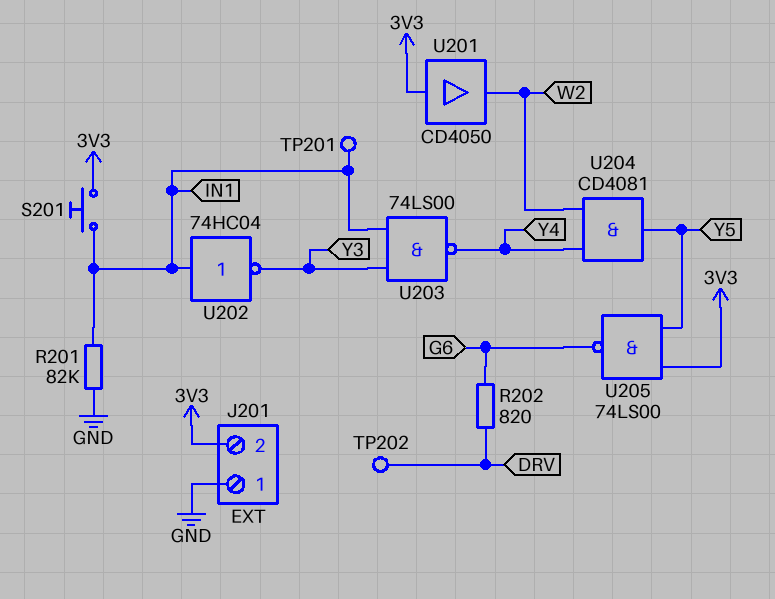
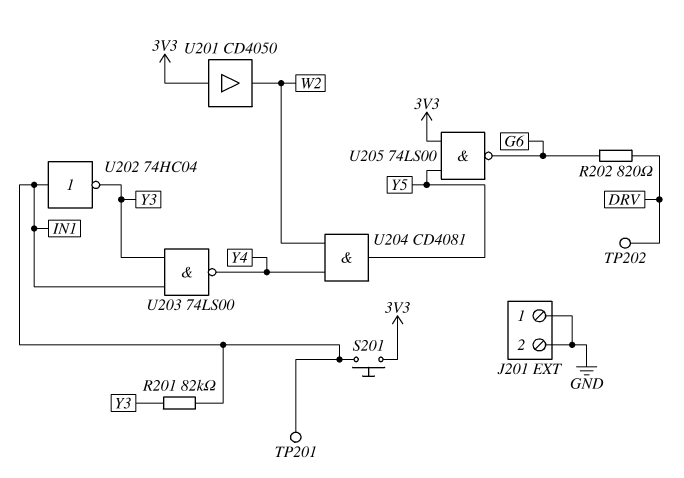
J201 pin 2: 3V3 -> GND
R201: 82k (GND, IN1) -> 82k (IN1, Y3)

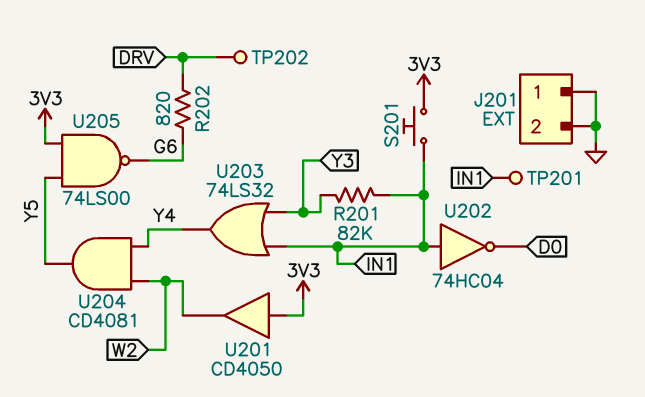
U202: NOT 74HC04 (in IN1, out Y3) -> NOT 74HC04 (in IN1, out D0)
U203: NAND 74LS00 (in IN1, in Y3, out Y4) -> OR 74LS32 (in IN1, in Y3, out Y4)

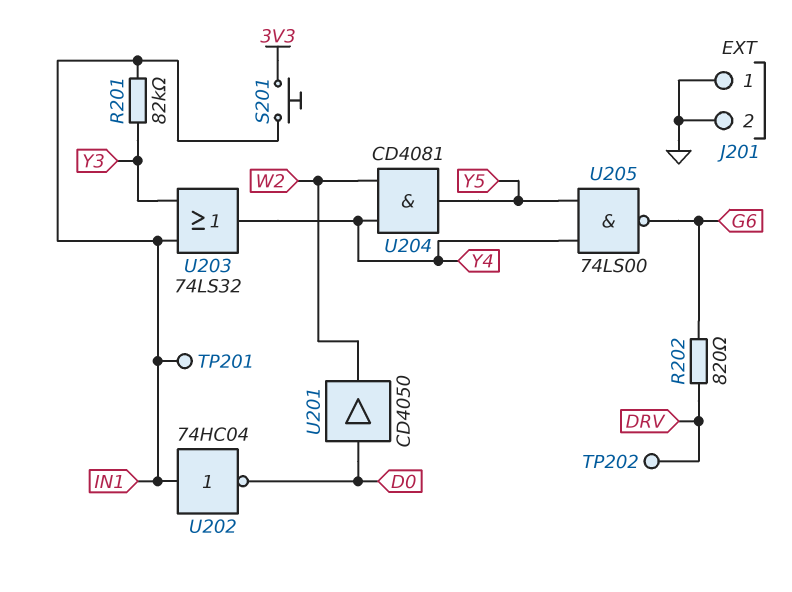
U201: buffer CD4050 (in 3V3, out W2) -> buffer CD4050 (in D0, out W2)
U205: NAND 74LS00 (in 3V3, in Y5, out G6) -> NAND 74LS00 (in Y4, in Y5, out G6)

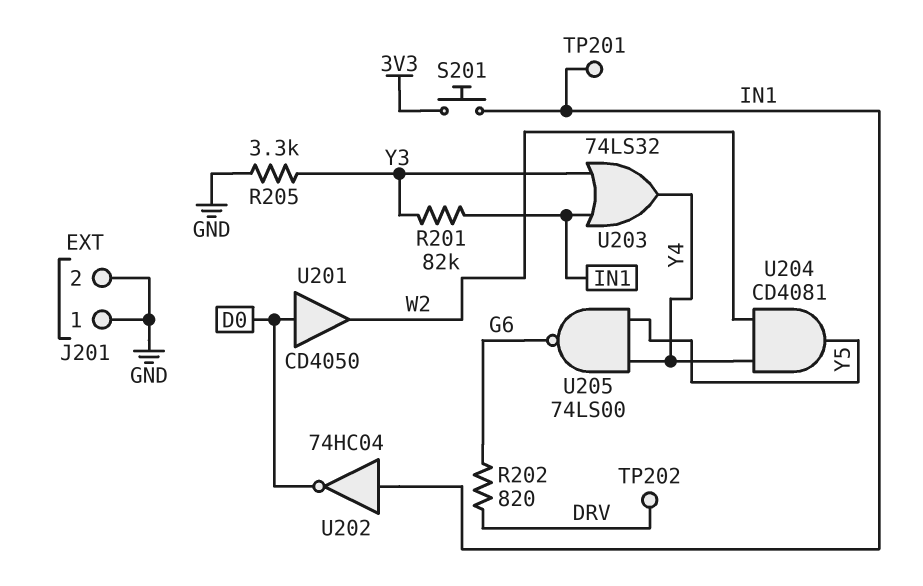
R205: none -> 3.3k (GND, Y3)

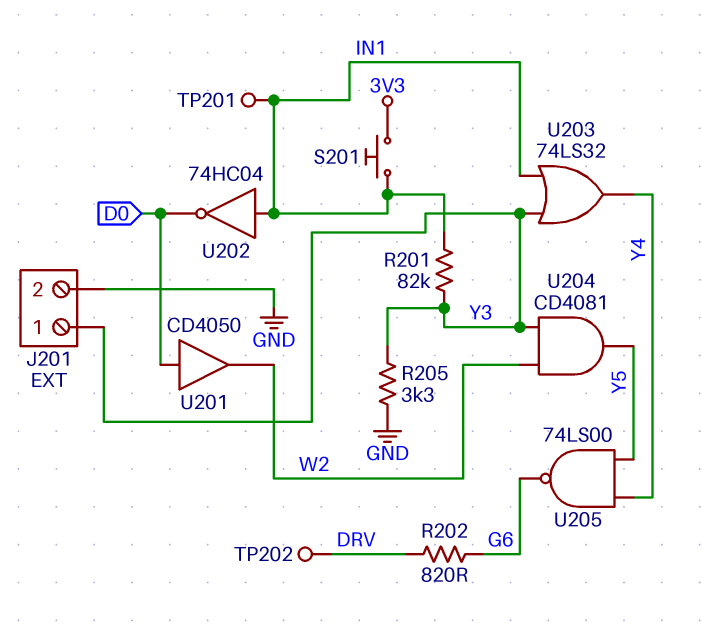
J201 pin 1: GND -> Y3
U204: AND CD4081 (in W2, in Y4, out Y5) -> AND CD4081 (in W2, in Y3, out Y5)

